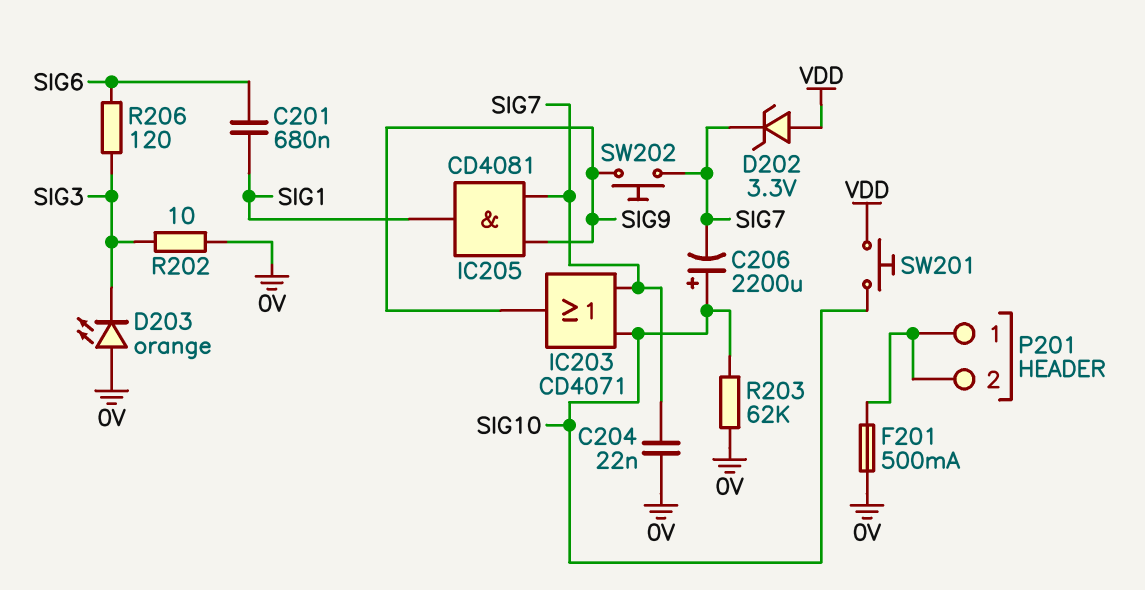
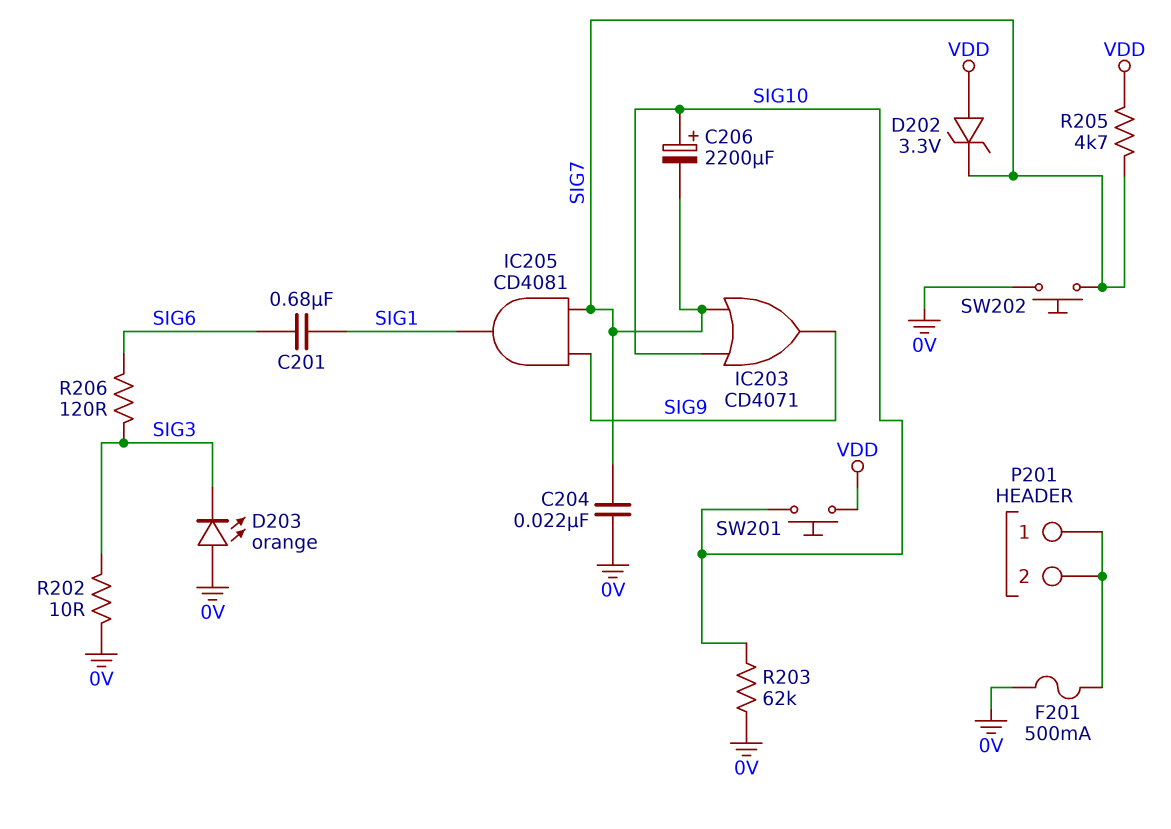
R205: none -> 4.7k (SIG7, VDD)
SW202: button (SIG7, SIG9) -> button (0V, SIG7)

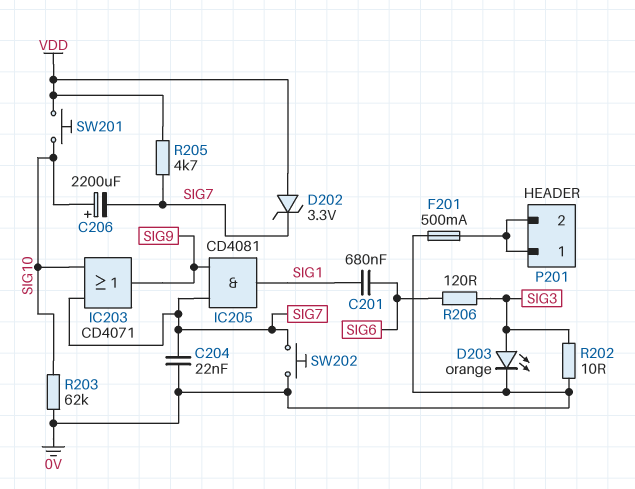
D203: LED orange (A 0V, K SIG3) -> LED orange (A SIG3, K 0V)

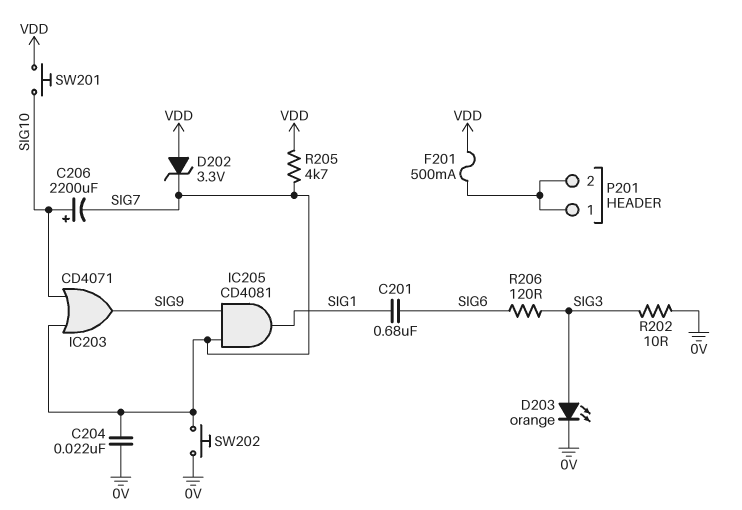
F201: 500mA (0V, P201/1) -> 500mA (P201/1, VDD)
R203: 62k (0V, SIG10) -> none

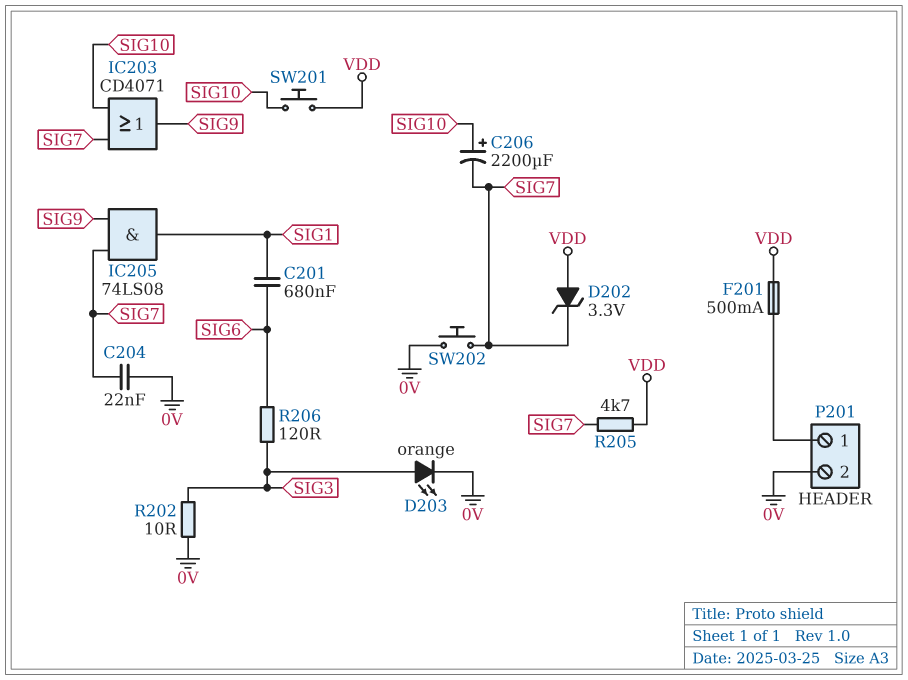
IC205: AND CD4081 (in SIG7, in SIG9, out SIG1) -> AND 74LS08 (in SIG7, in SIG9, out SIG1)
P201 pin 2: P201/1 -> 0V

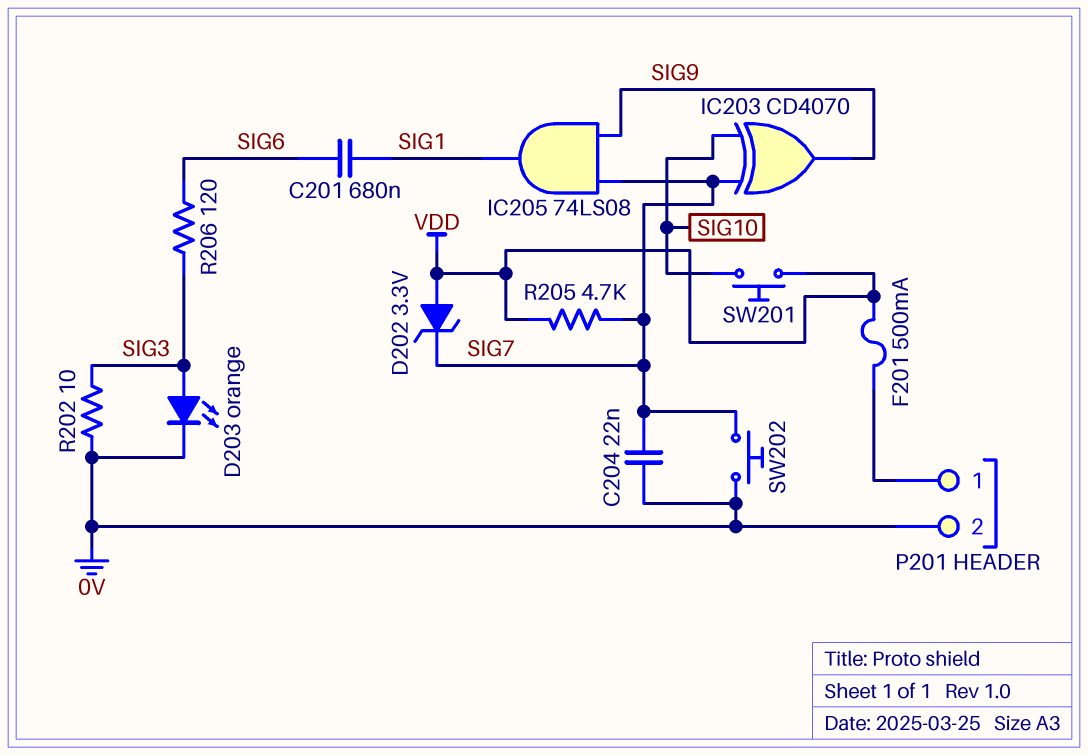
C206: 2200uF (plus SIG10, minus SIG7) -> none
IC203: OR CD4071 (in SIG7, in SIG10, out SIG9) -> XOR CD4070 (in SIG7, in SIG10, out SIG9)

